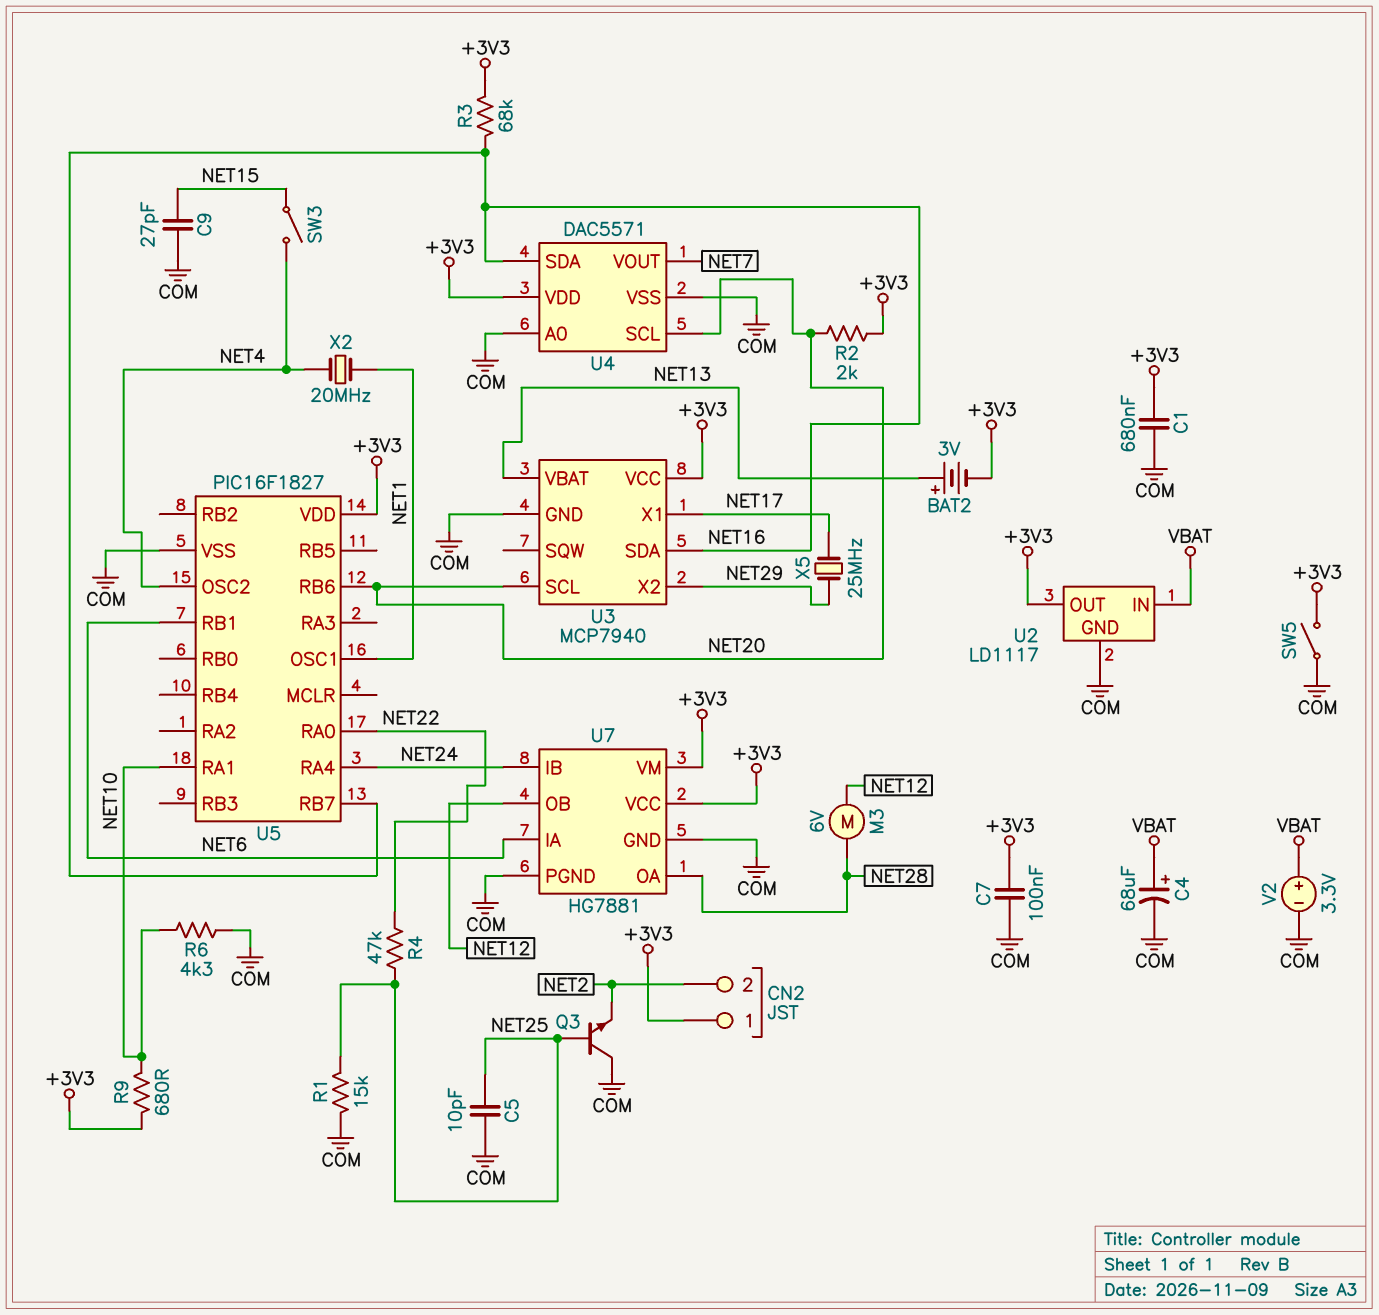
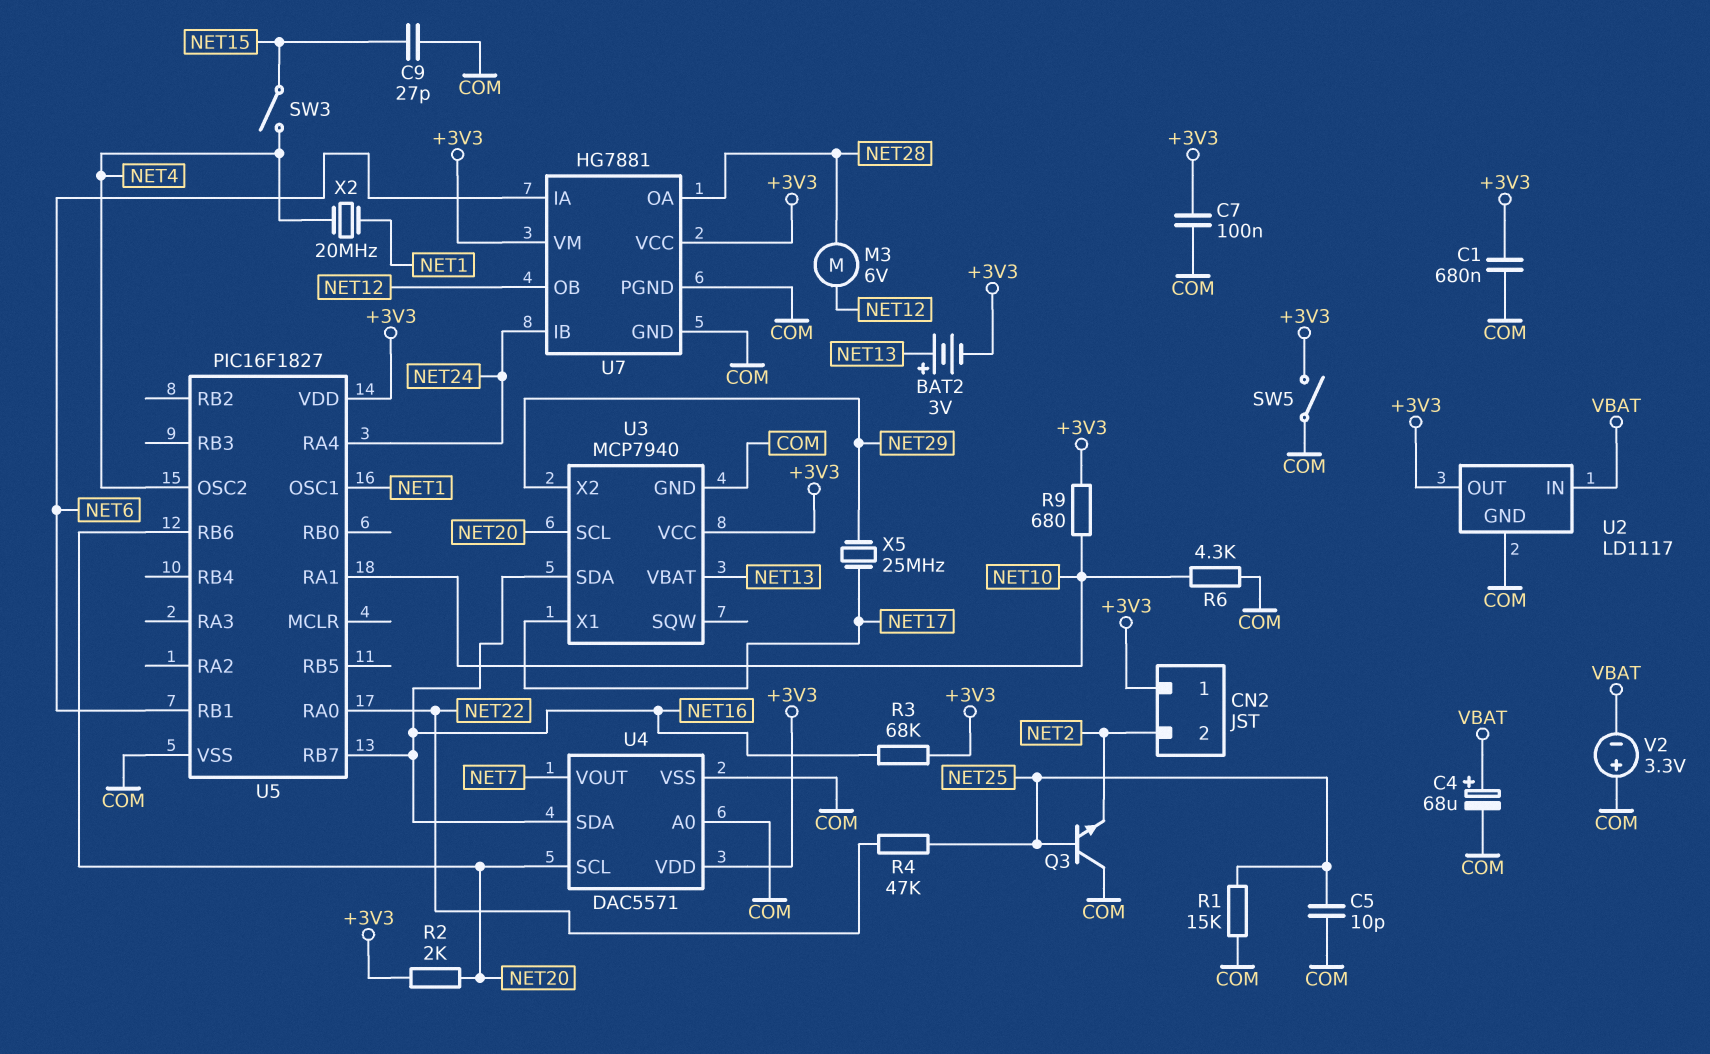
V2: 3.3V (plus VBAT, minus COM) -> 3.3V (plus COM, minus VBAT)

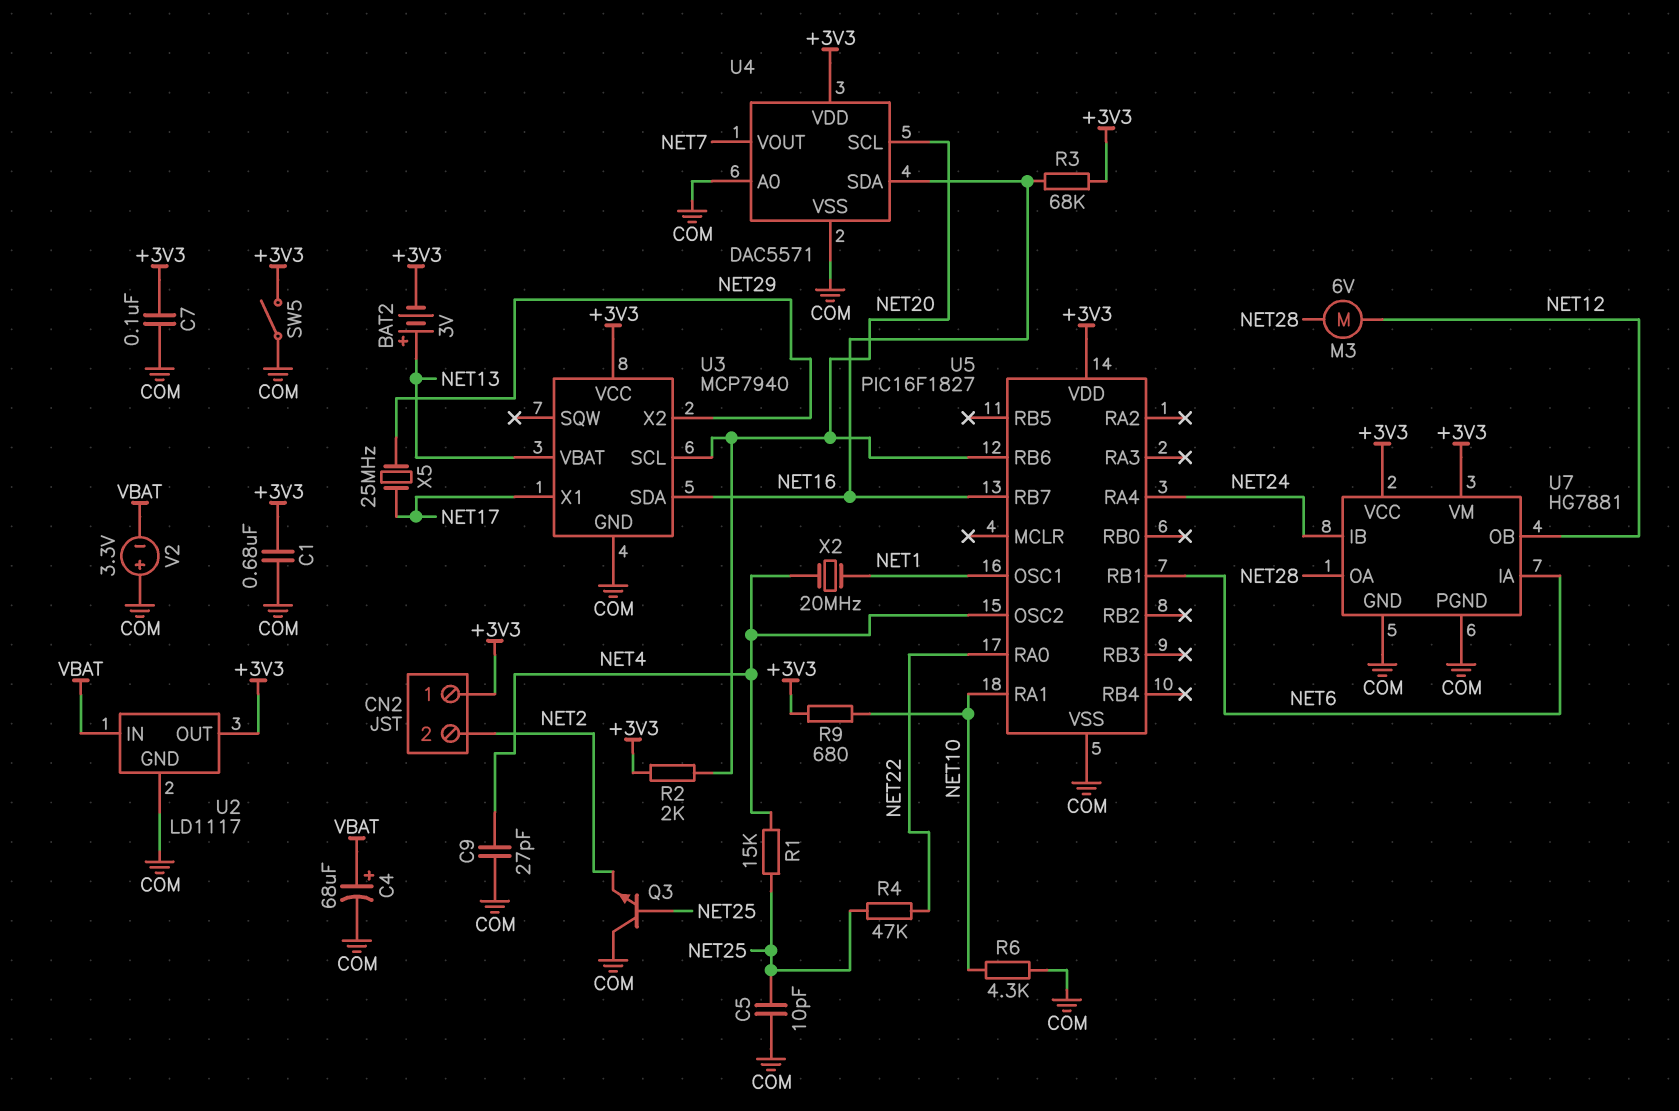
C9: 27pF (COM, NET15) -> 27pF (COM, NET4)
R1: 15k (COM, NET25) -> 15k (NET4, NET25)
SW3: switch (NET4, NET15) -> none

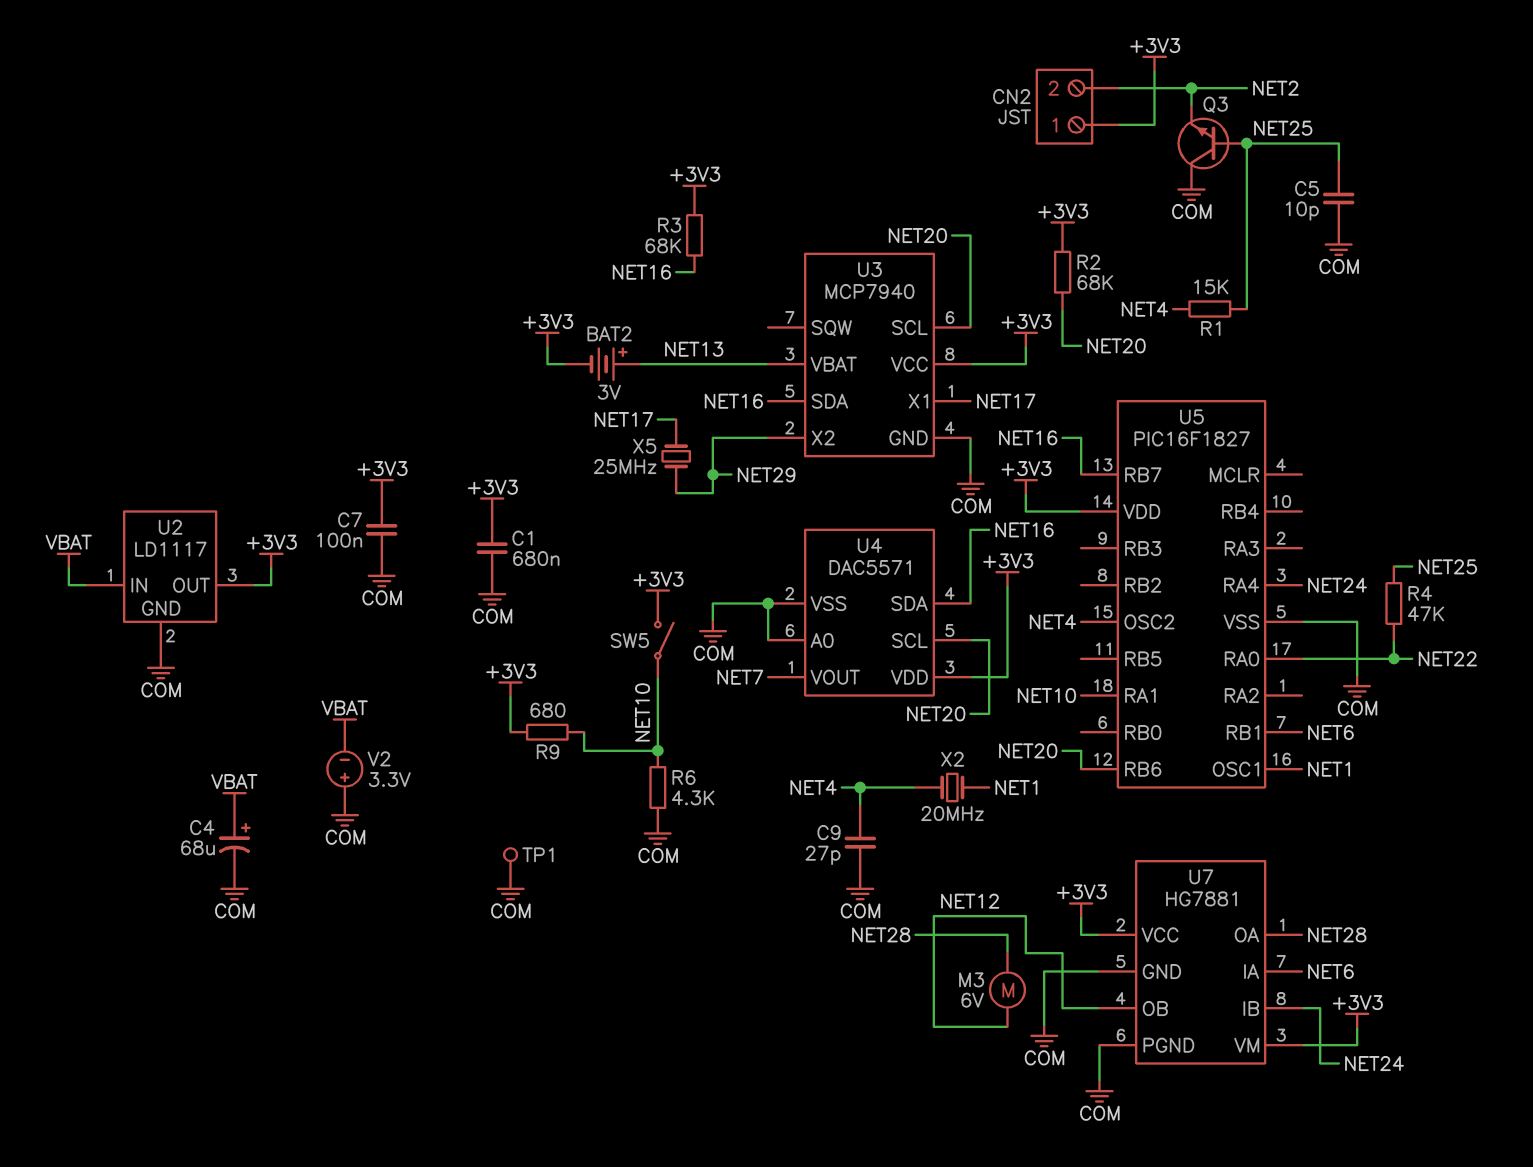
R2: 2k (+3V3, NET20) -> 68k (+3V3, NET20)
SW5: switch (+3V3, COM) -> switch (+3V3, NET10)
TP1: none -> test point (COM)

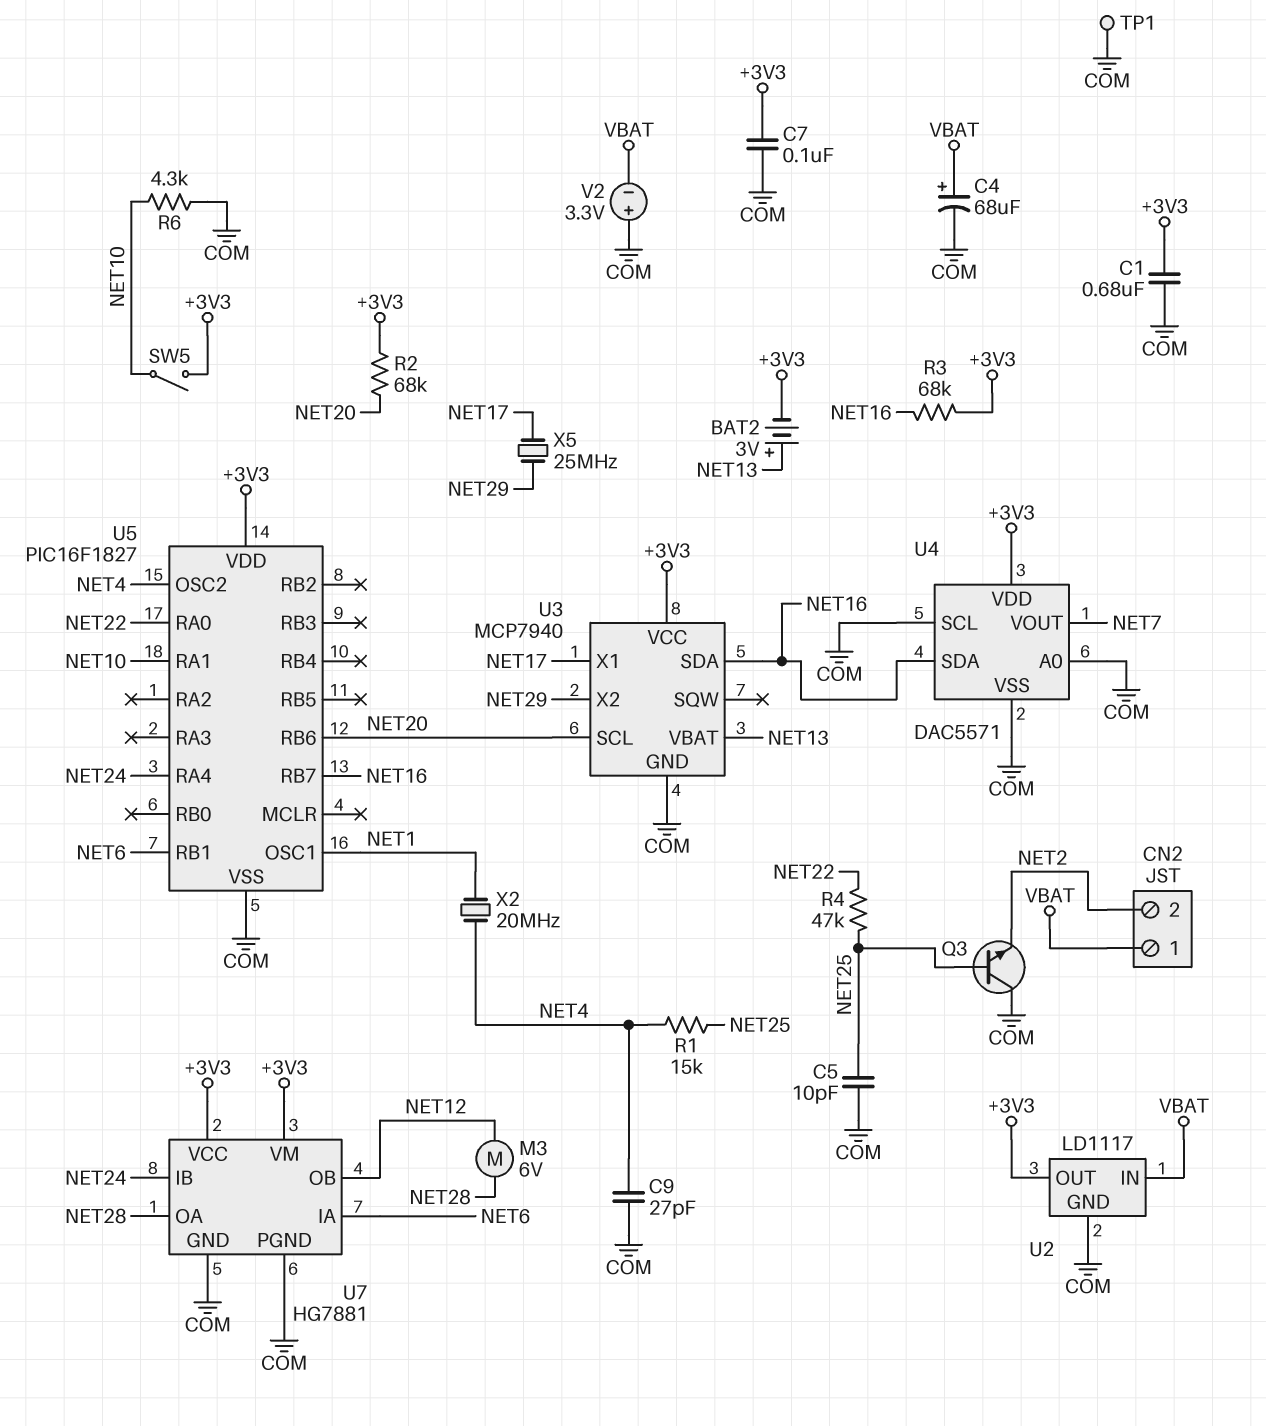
CN2 pin 1: +3V3 -> VBAT
R9: 680 (+3V3, NET10) -> none
U4 pin SCL: NET20 -> COM

